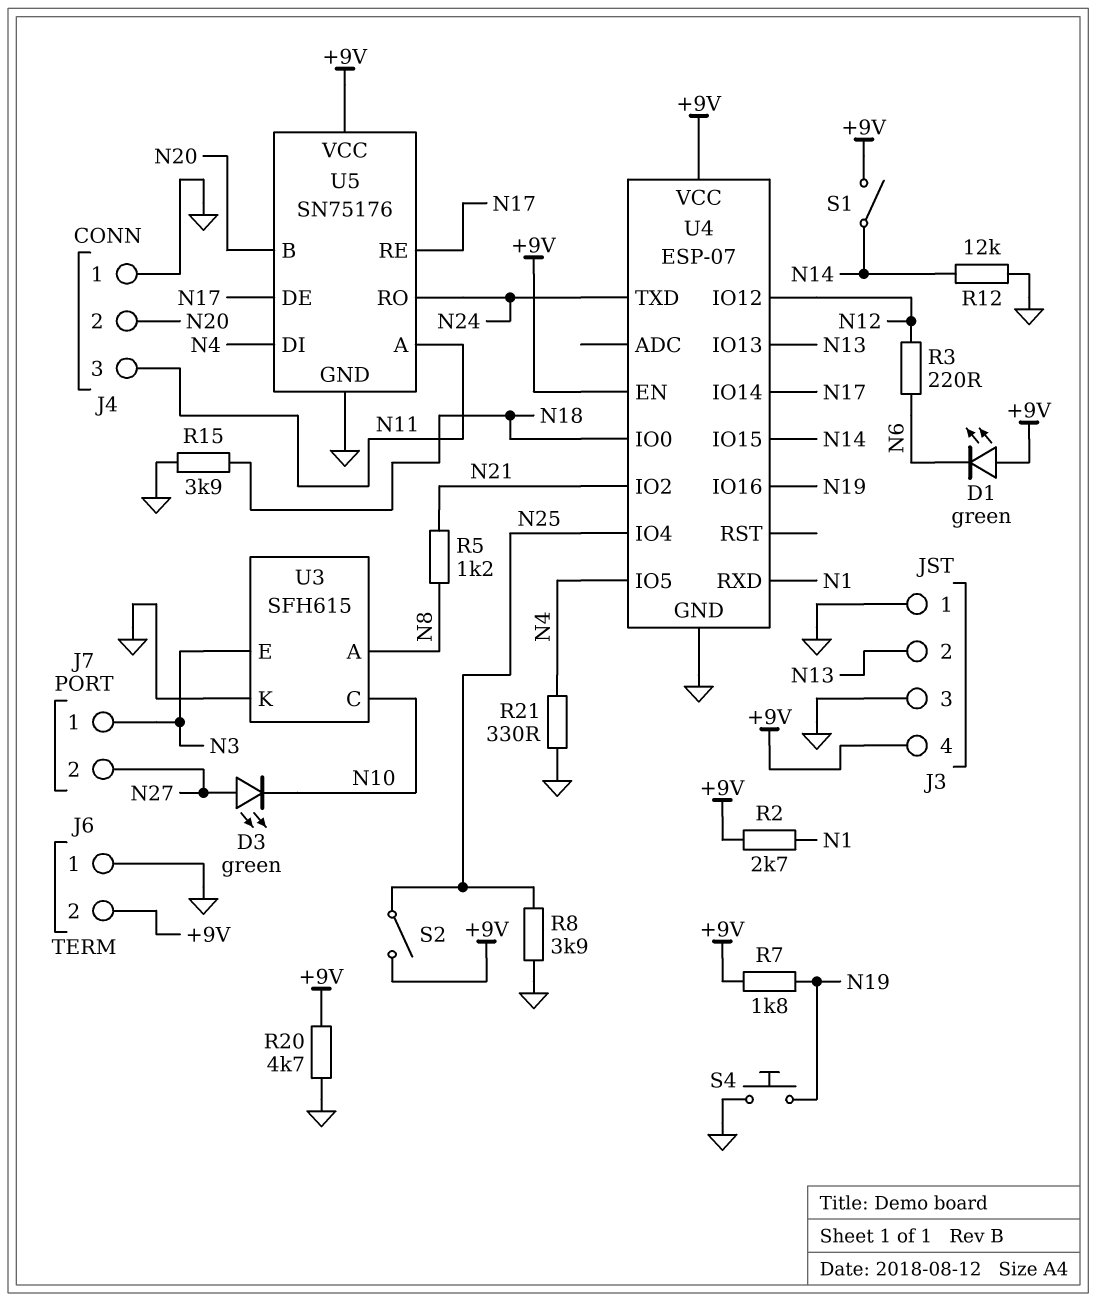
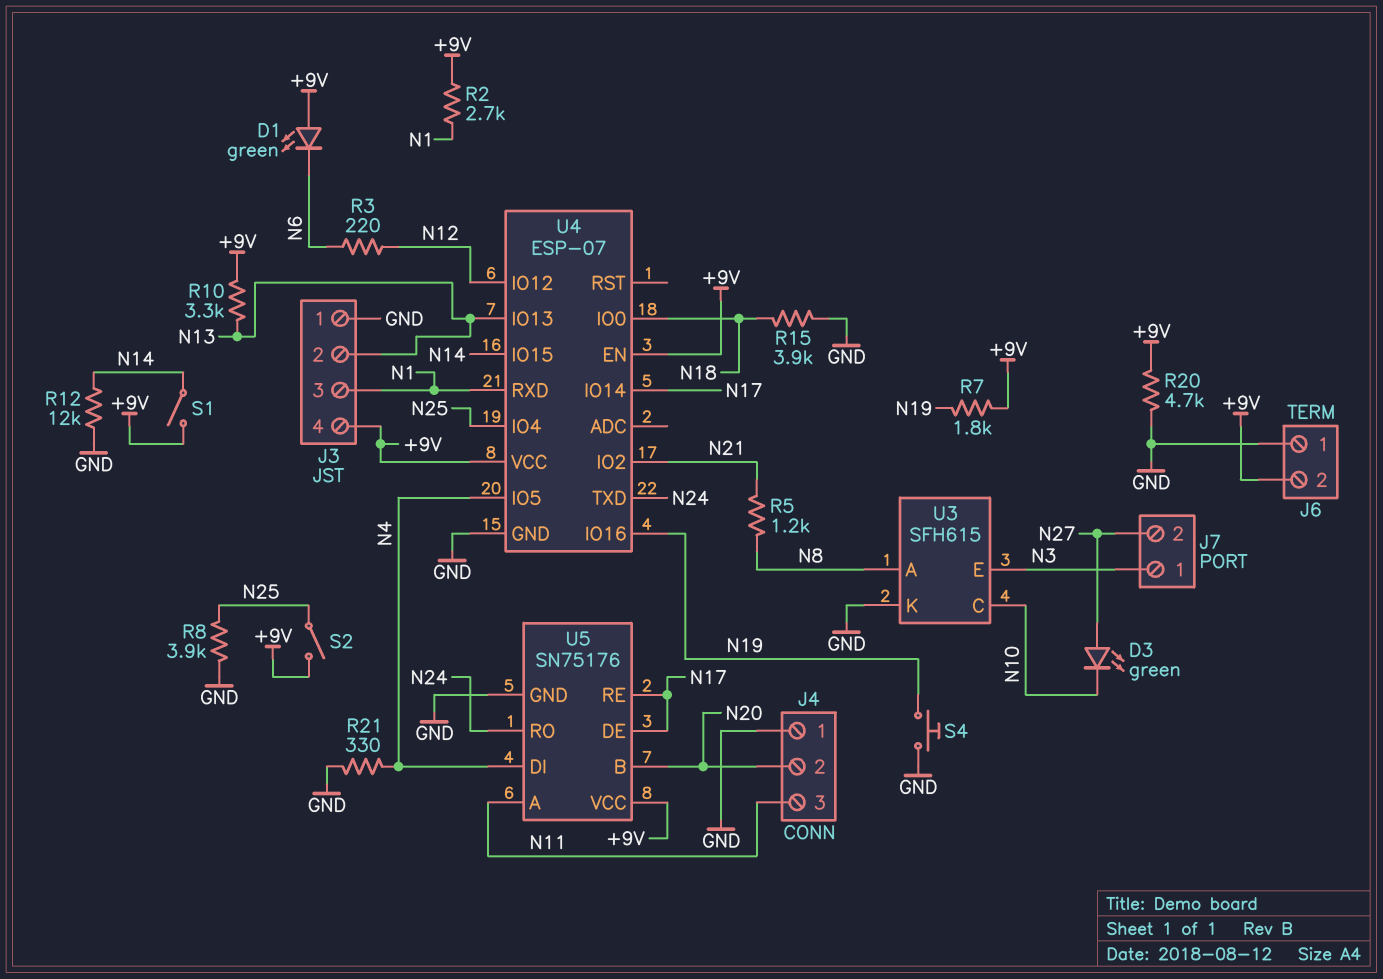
J3 pin 3: GND -> N1
R10: none -> 3.3k (+9V, N13)

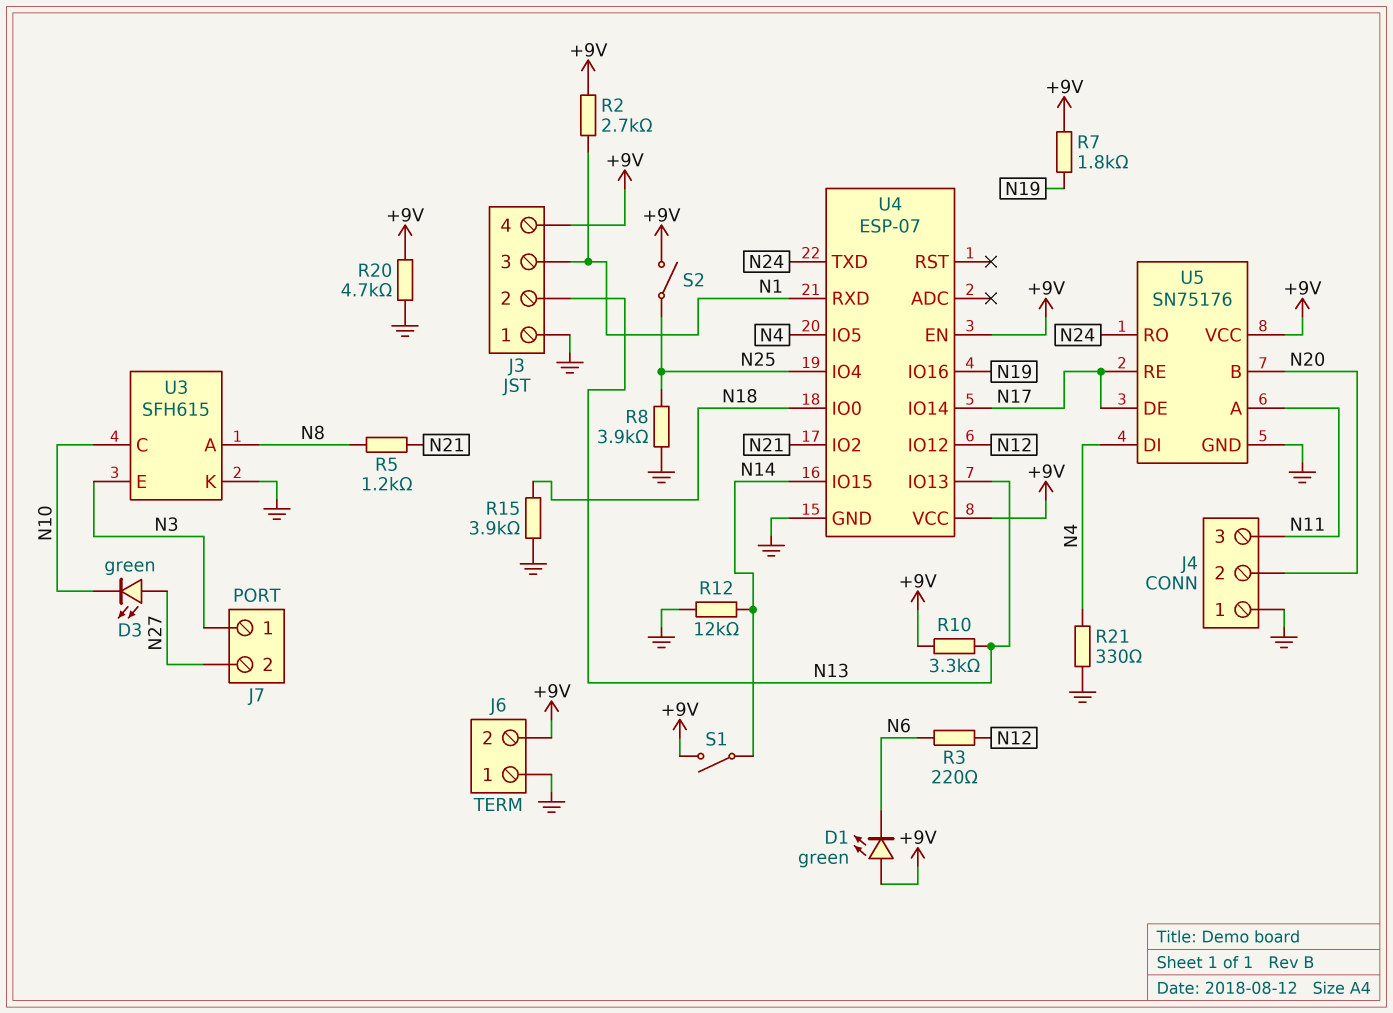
S4: button (GND, N19) -> none

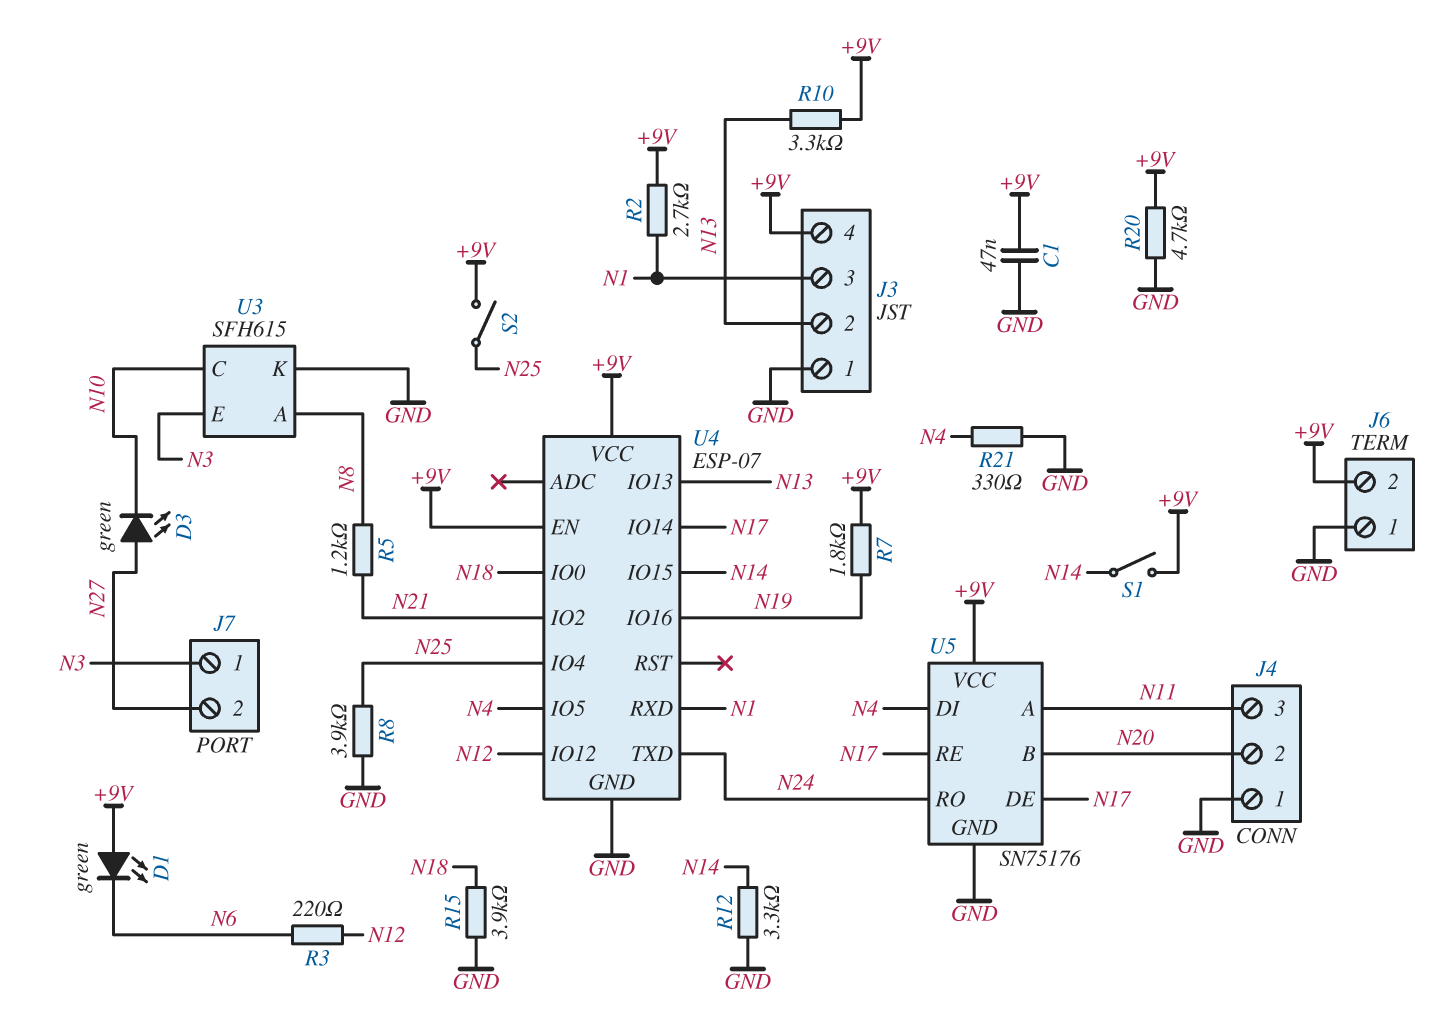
C1: none -> 47nF (+9V, GND)
R12: 12k (GND, N14) -> 3.3k (GND, N14)

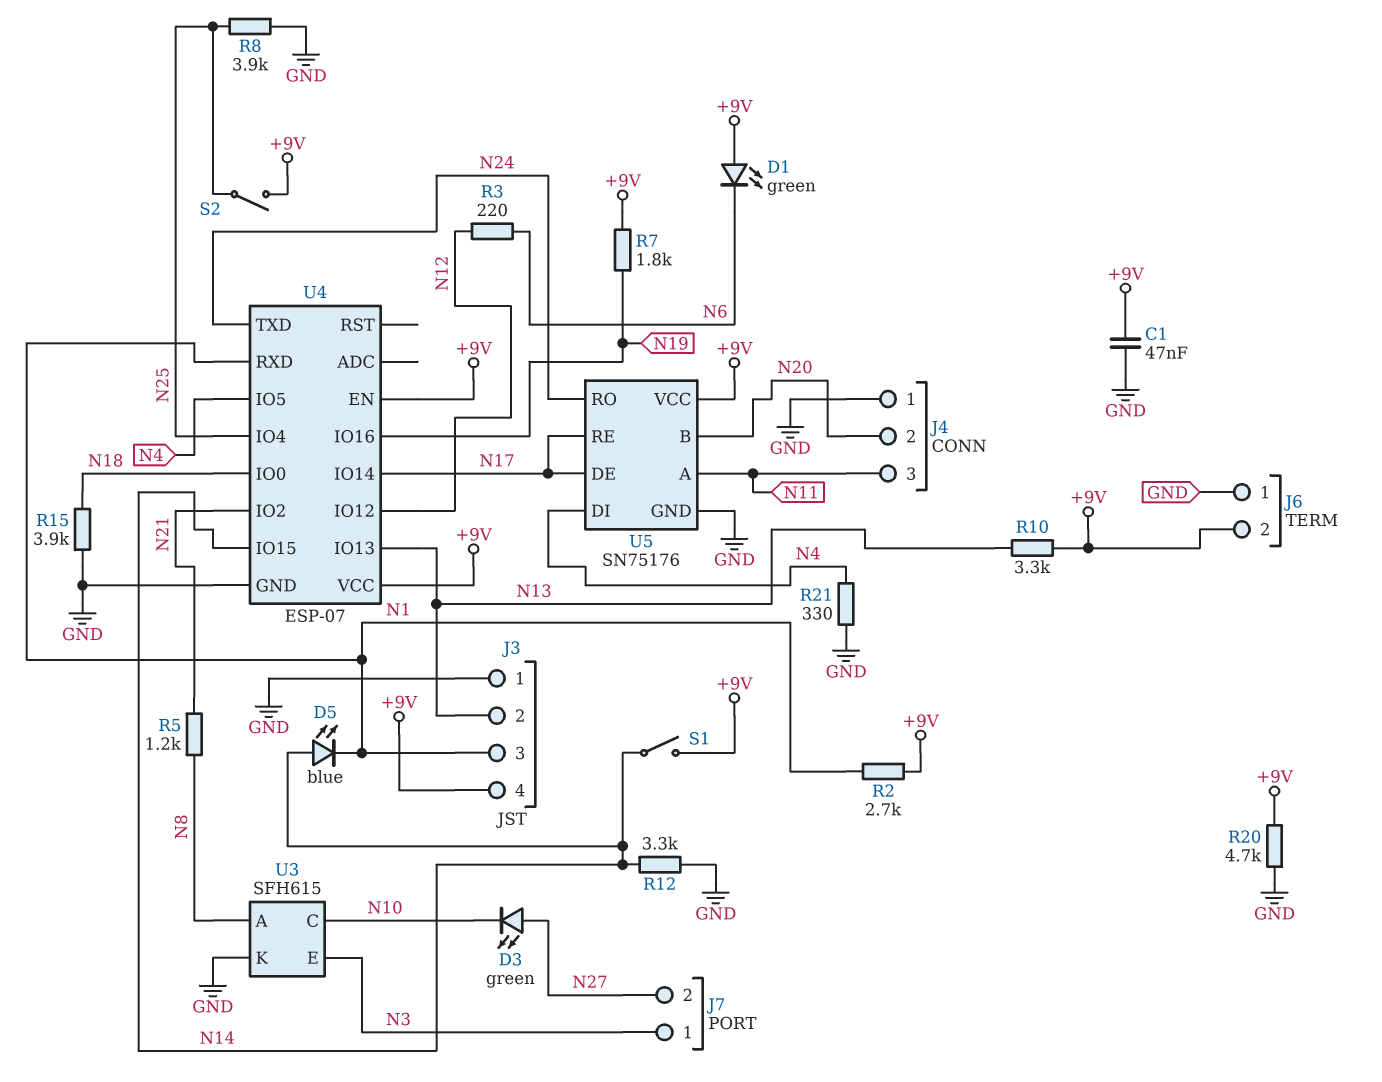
D5: none -> LED blue (A N14, K N1)

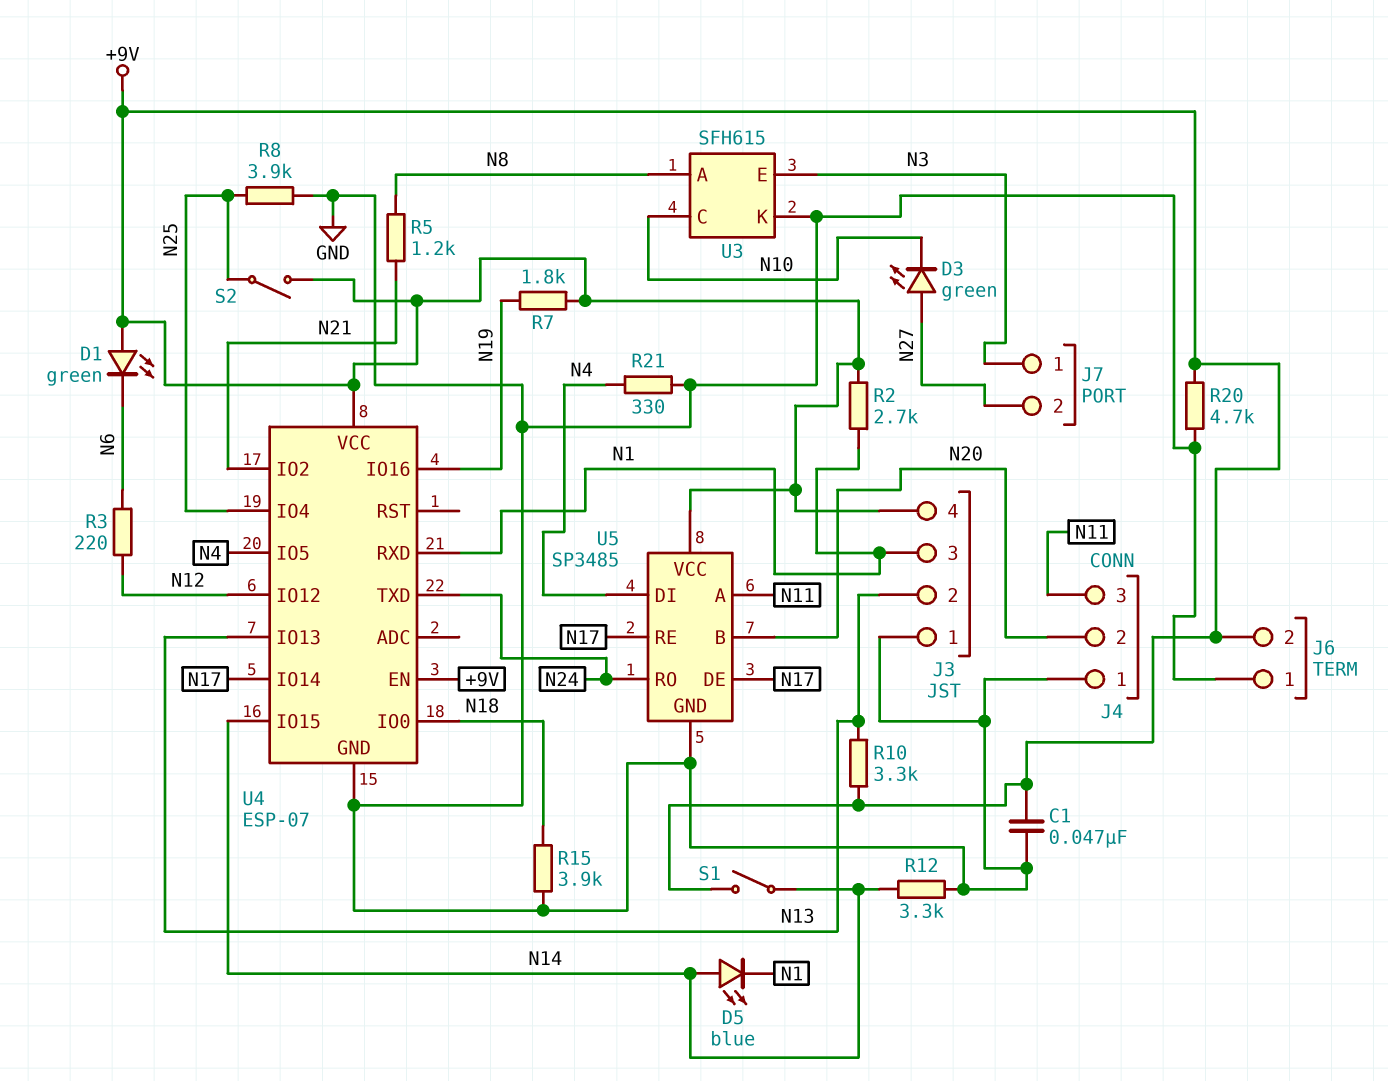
U5: SN75176 -> SP3485

